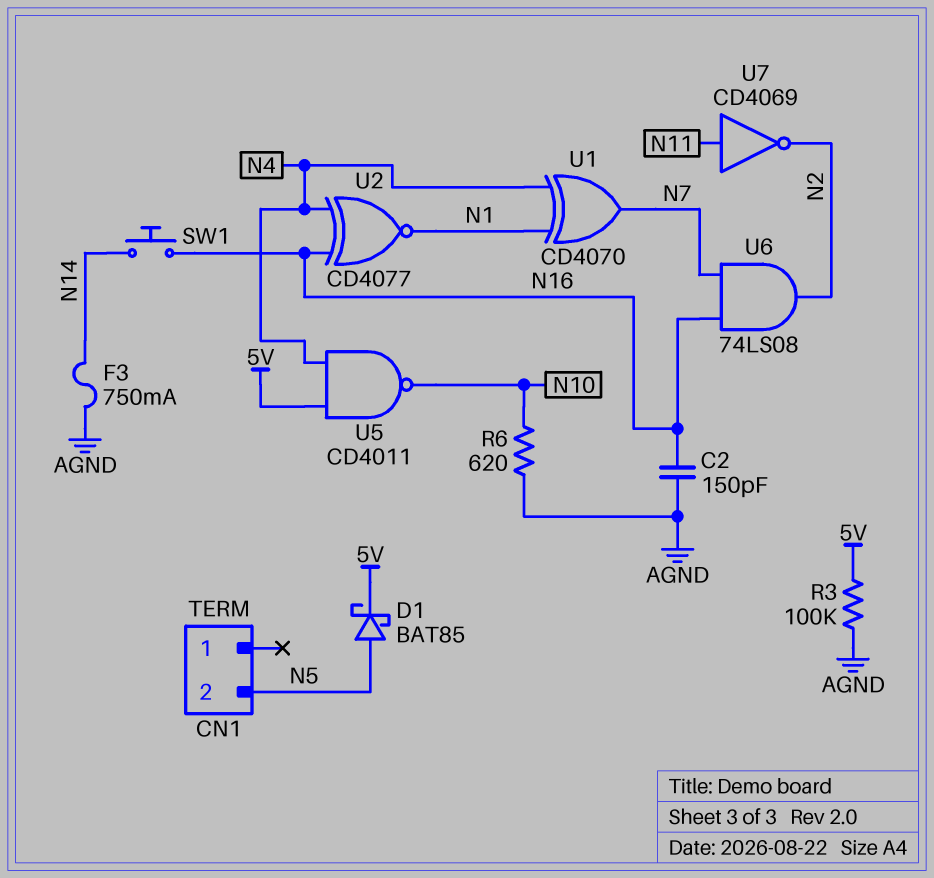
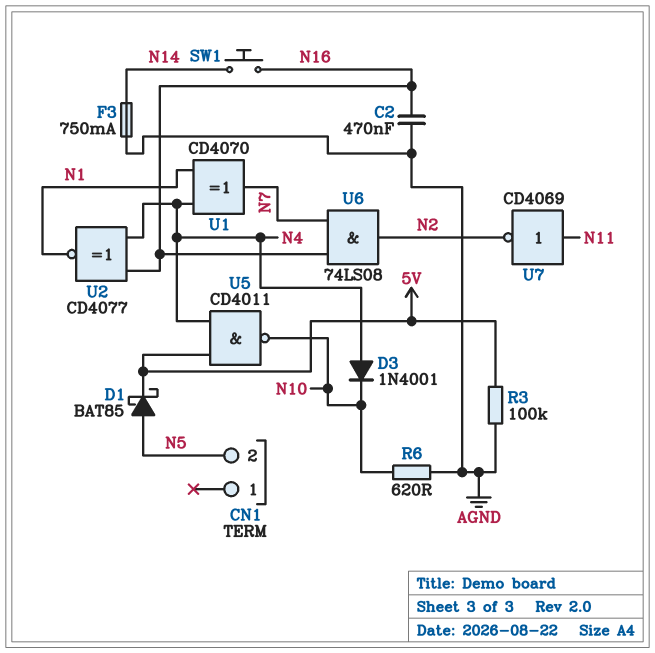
C2: 150pF (AGND, N16) -> 470nF (AGND, N16)
D3: none -> diode 1N4001 (A N4, K N10)

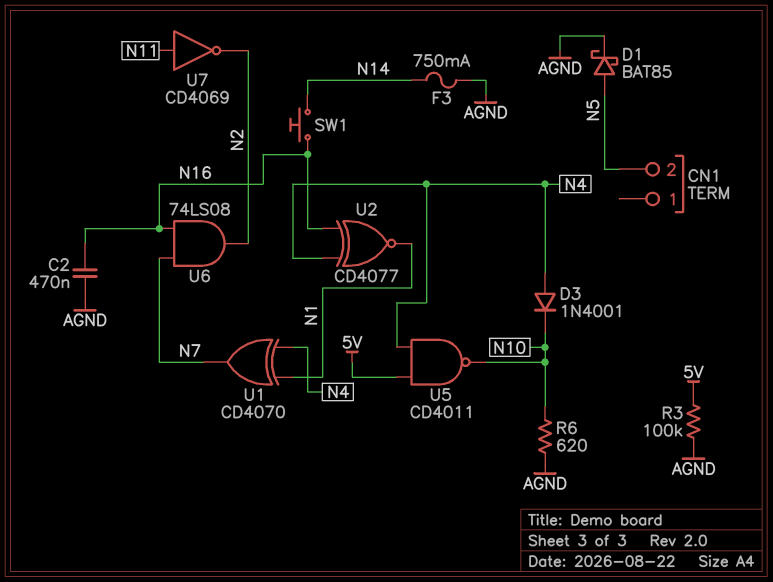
D1: schottky BAT85 (A N5, K 5V) -> schottky BAT85 (A N5, K AGND)

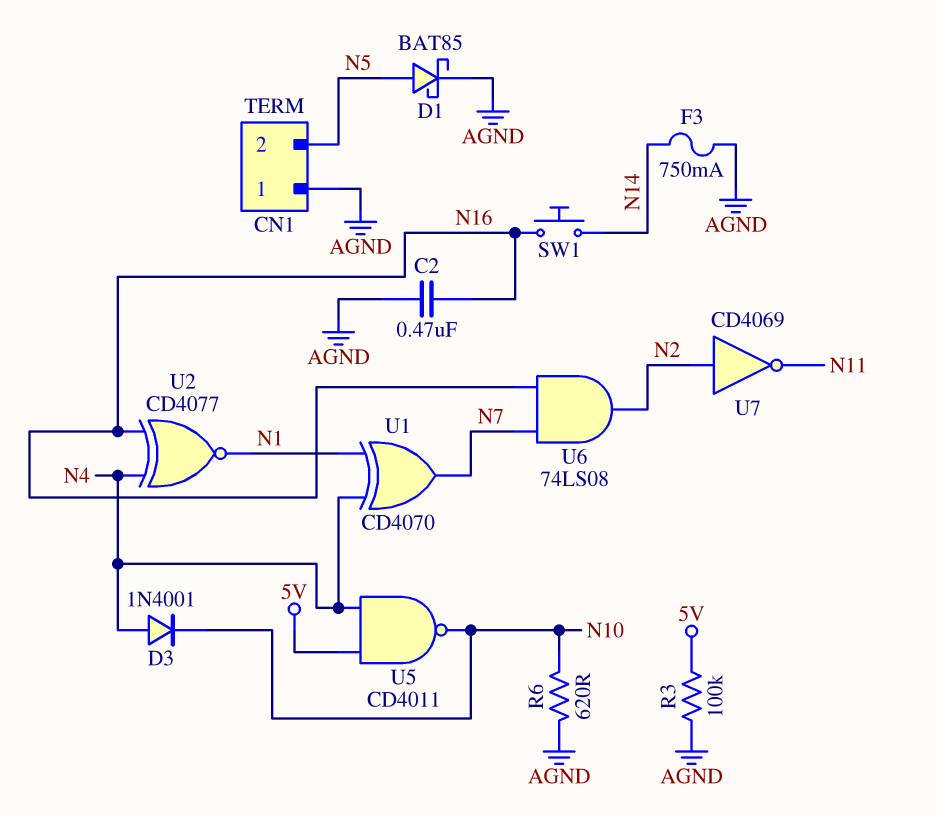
CN1 pin 1: none -> AGND
U7: NOT CD4069 (in N11, out N2) -> NOT CD4069 (in N2, out N11)

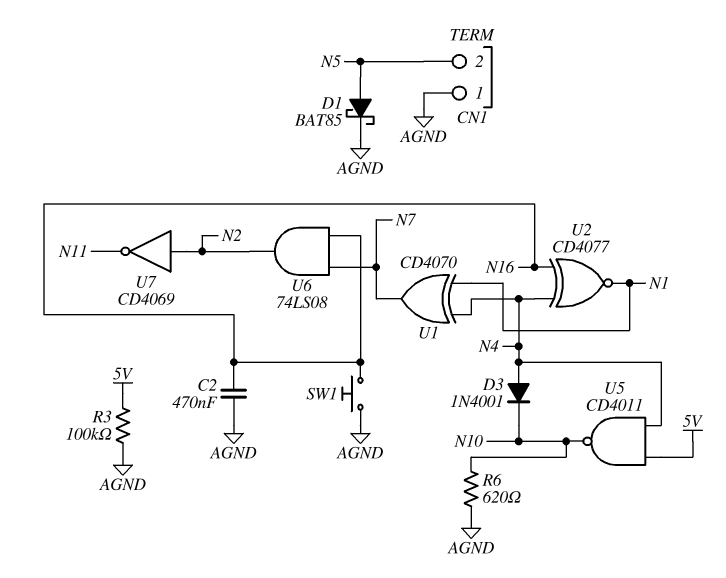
F3: 750mA (AGND, N14) -> none
SW1: button (N14, N16) -> button (AGND, N16)

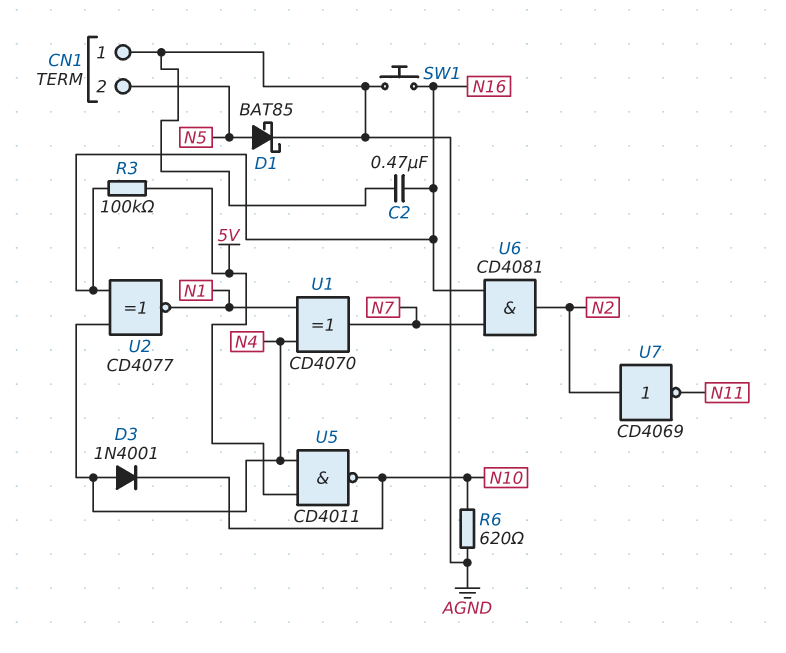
R3: 100k (5V, AGND) -> 100k (5V, N16)
U6: AND 74LS08 (in N7, in N16, out N2) -> AND CD4081 (in N7, in N16, out N2)

